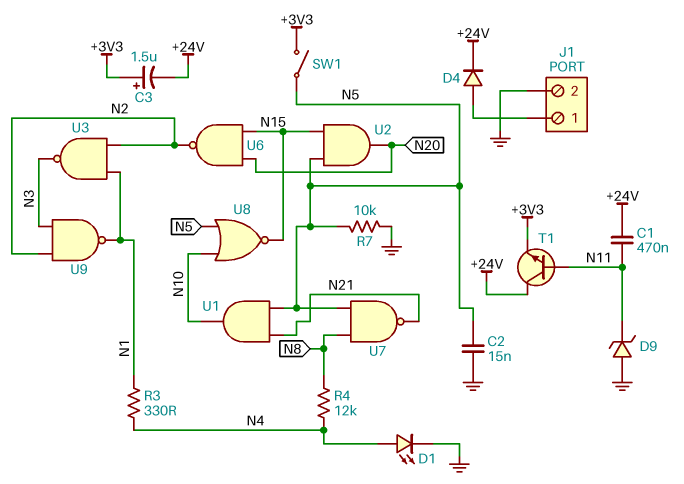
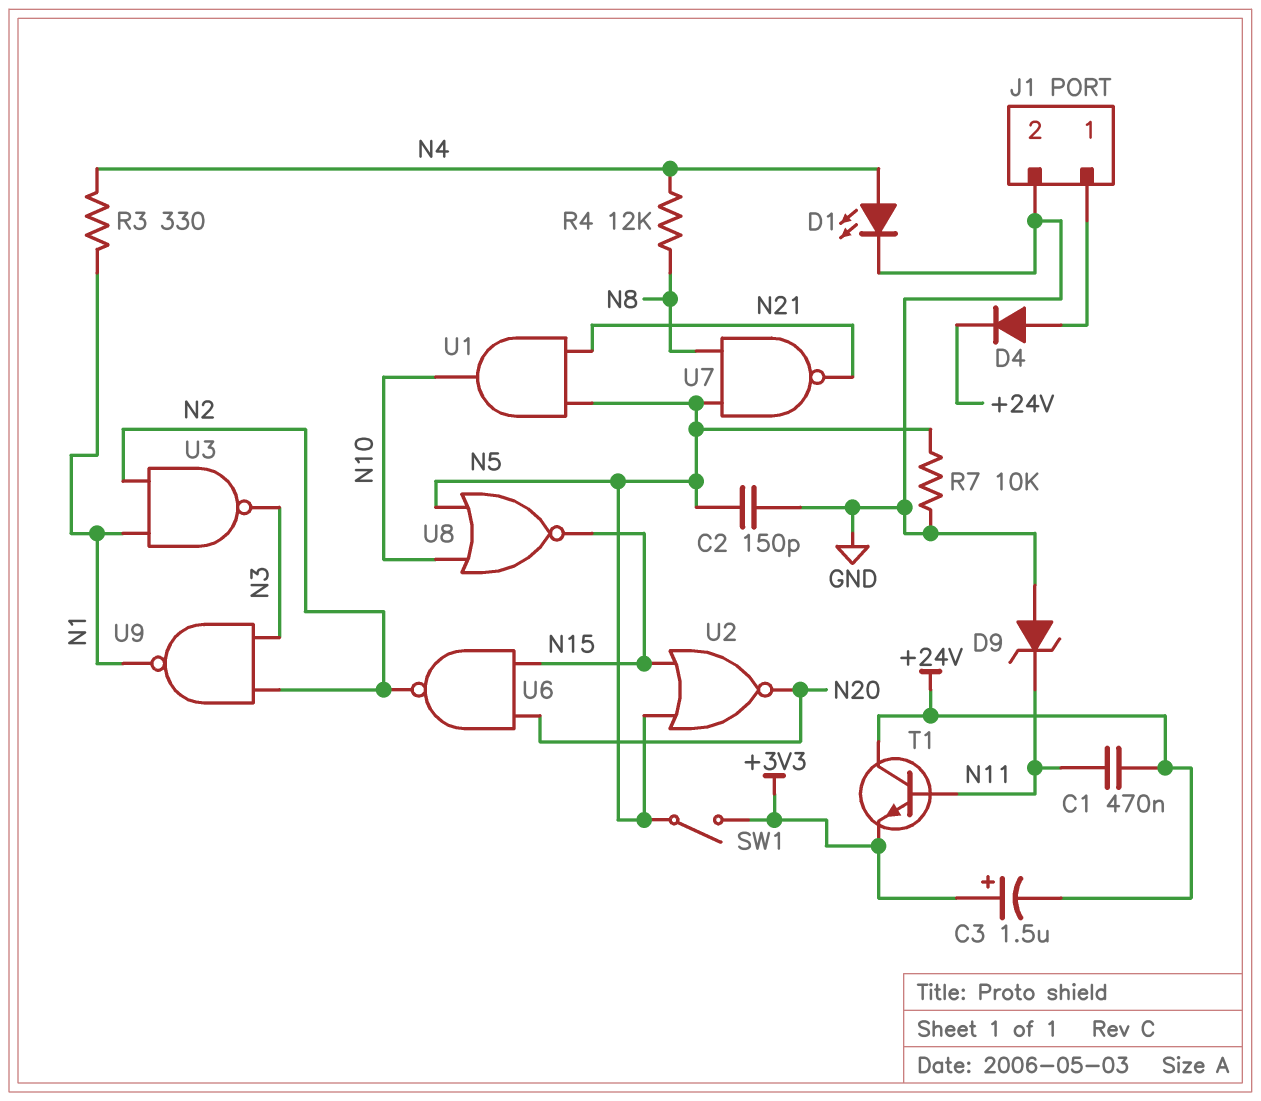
C2: 15nF (GND, N5) -> 150pF (GND, N5)
U2: AND (in N5, in N15, out N20) -> NOR (in N5, in N15, out N20)

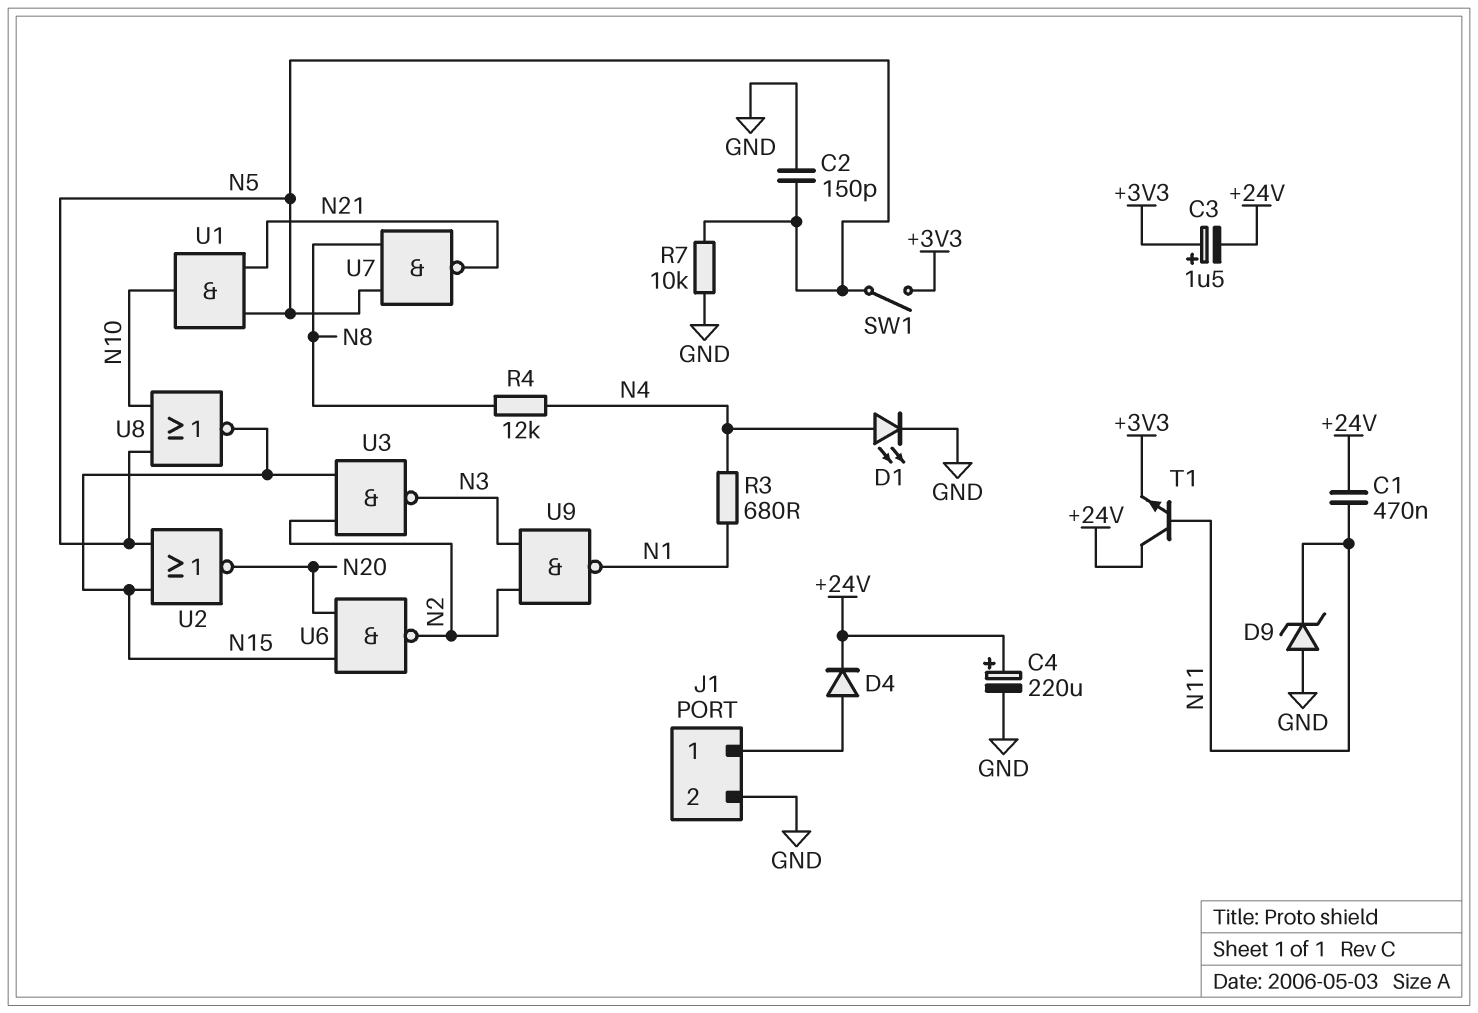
C4: none -> 220uF (plus +24V, minus GND)
R3: 330 (N1, N4) -> 680 (N1, N4)
U3: NAND (in N1, in N2, out N3) -> NAND (in N2, in N15, out N3)

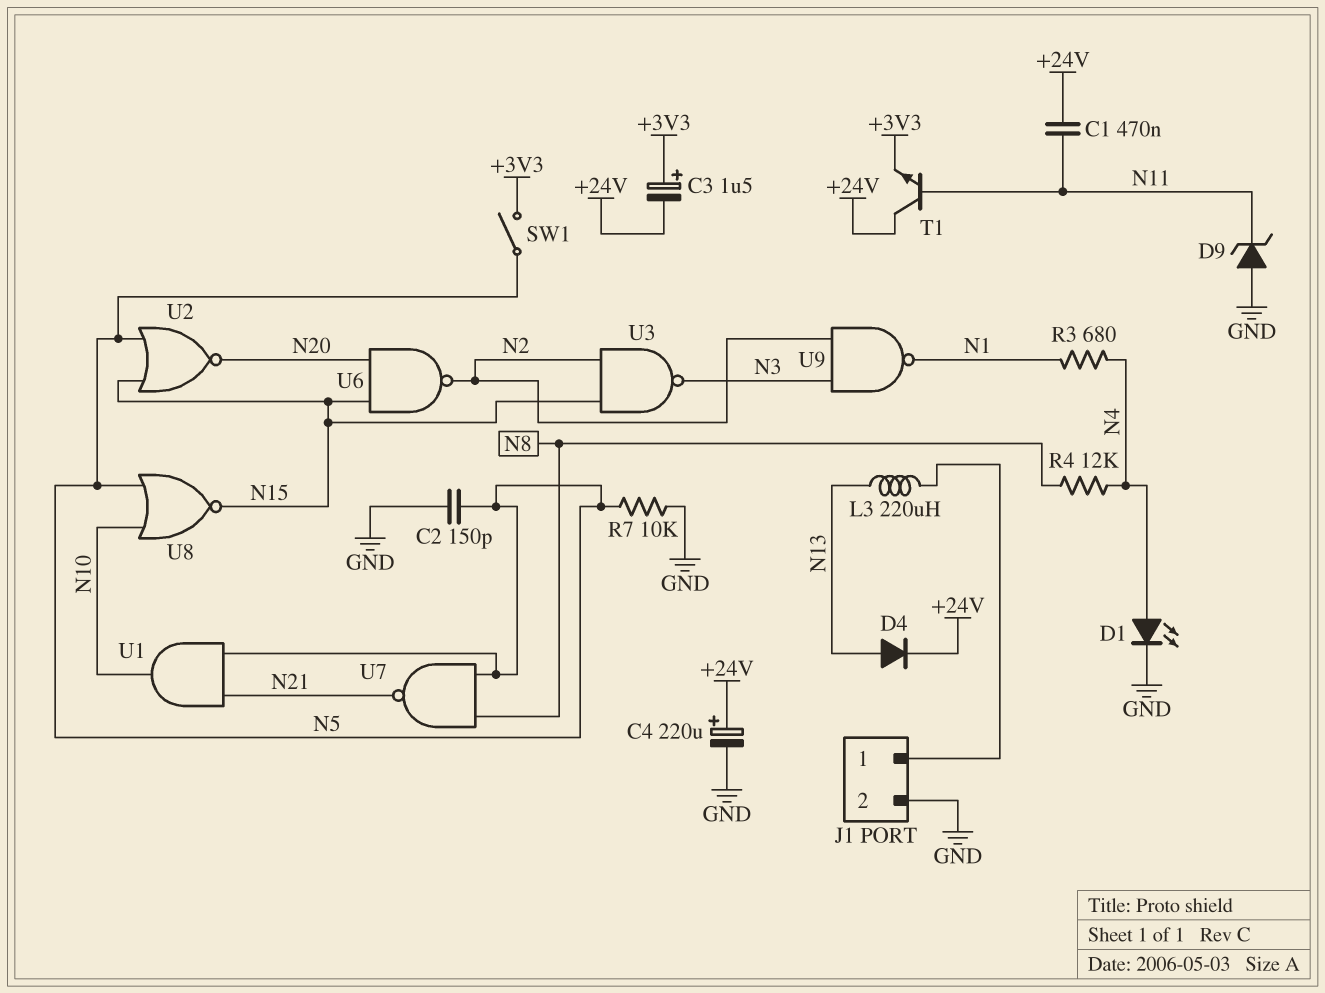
D4: diode (A J1/1, K +24V) -> diode (A N13, K +24V)
L3: none -> 220uH (J1/1, N13)

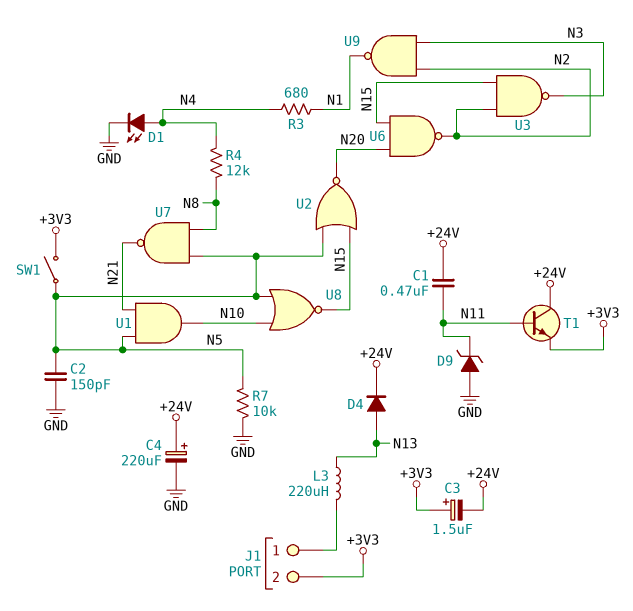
J1 pin 2: GND -> +3V3

